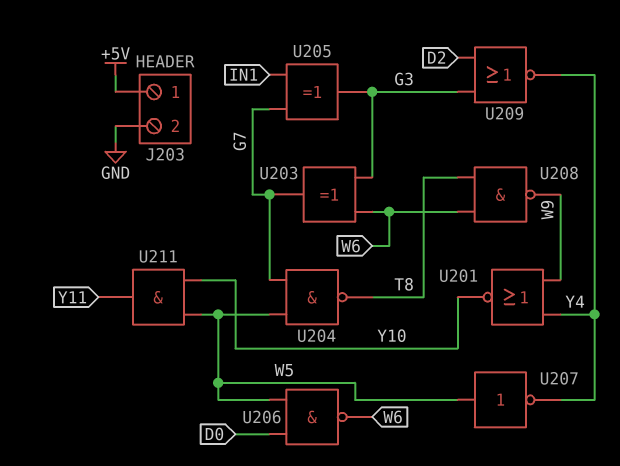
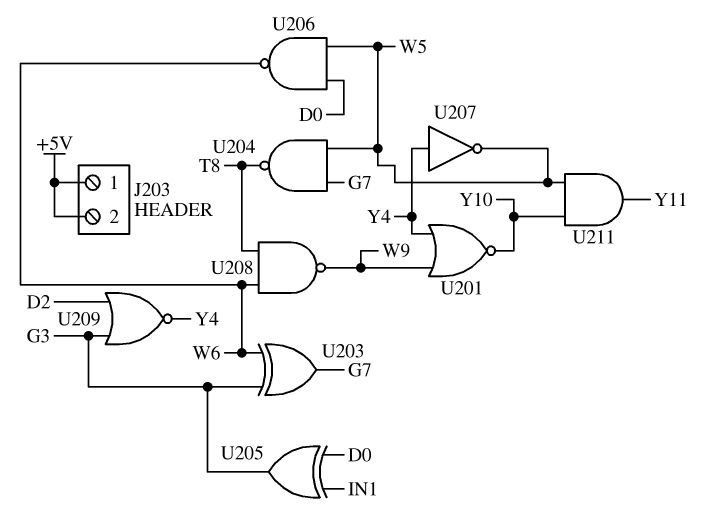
J203 pin 2: GND -> +5V
U205: XOR (in G7, in IN1, out G3) -> XOR (in D0, in IN1, out G3)
U207: NOT (in W5, out Y4) -> NOT (in Y4, out W5)

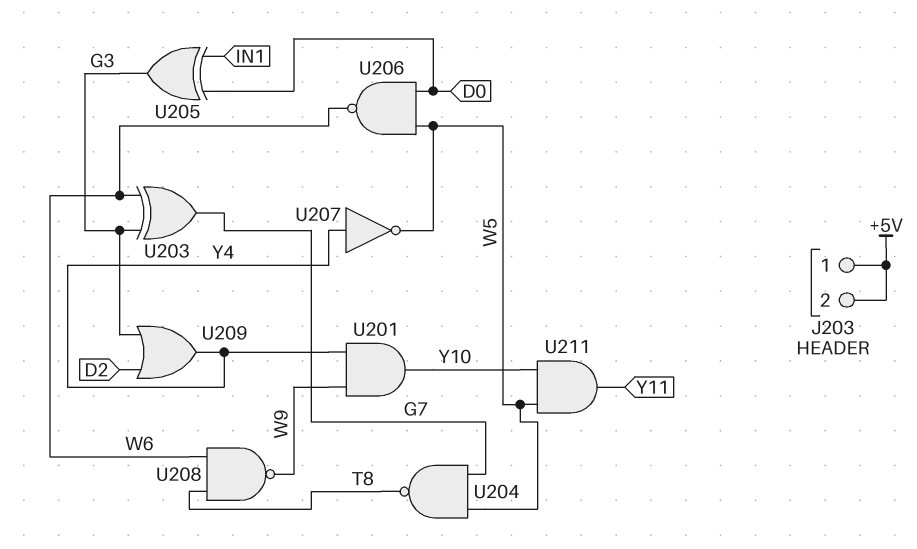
U201: NOR (in W9, in Y4, out Y10) -> AND (in W9, in Y4, out Y10)
U209: NOR (in D2, in G3, out Y4) -> OR (in D2, in G3, out Y4)

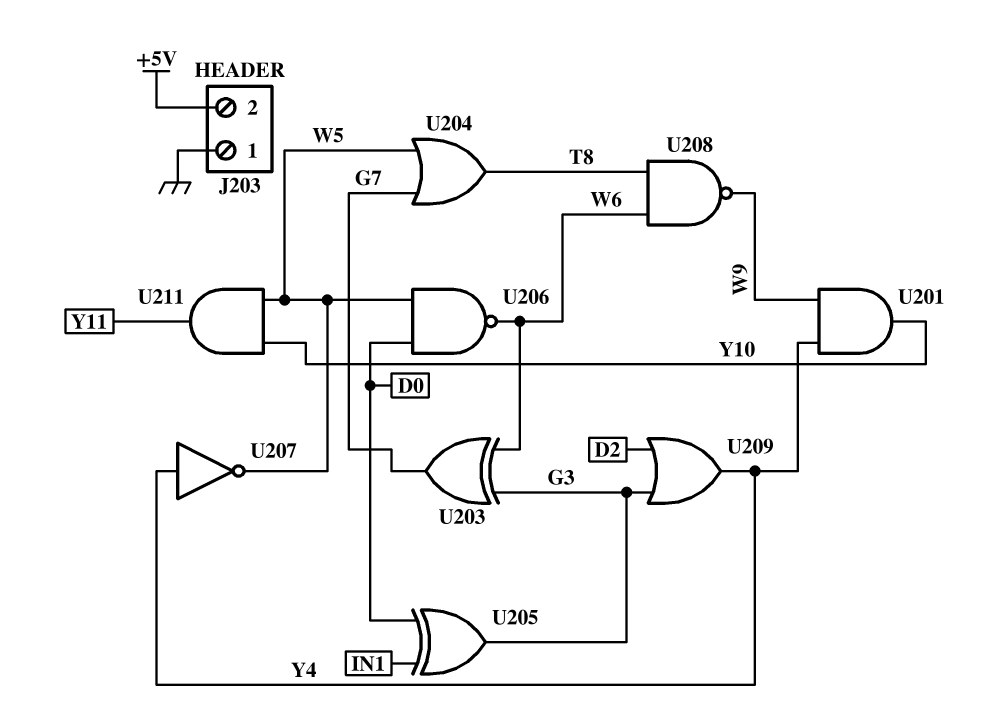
J203 pin 1: +5V -> GND
U204: NAND (in G7, in W5, out T8) -> OR (in G7, in W5, out T8)

